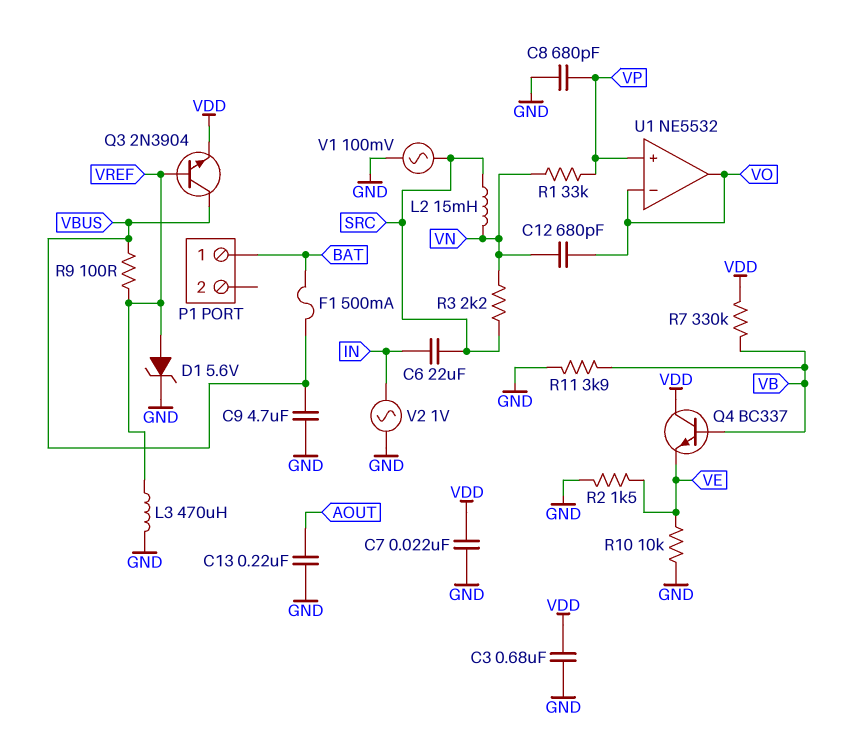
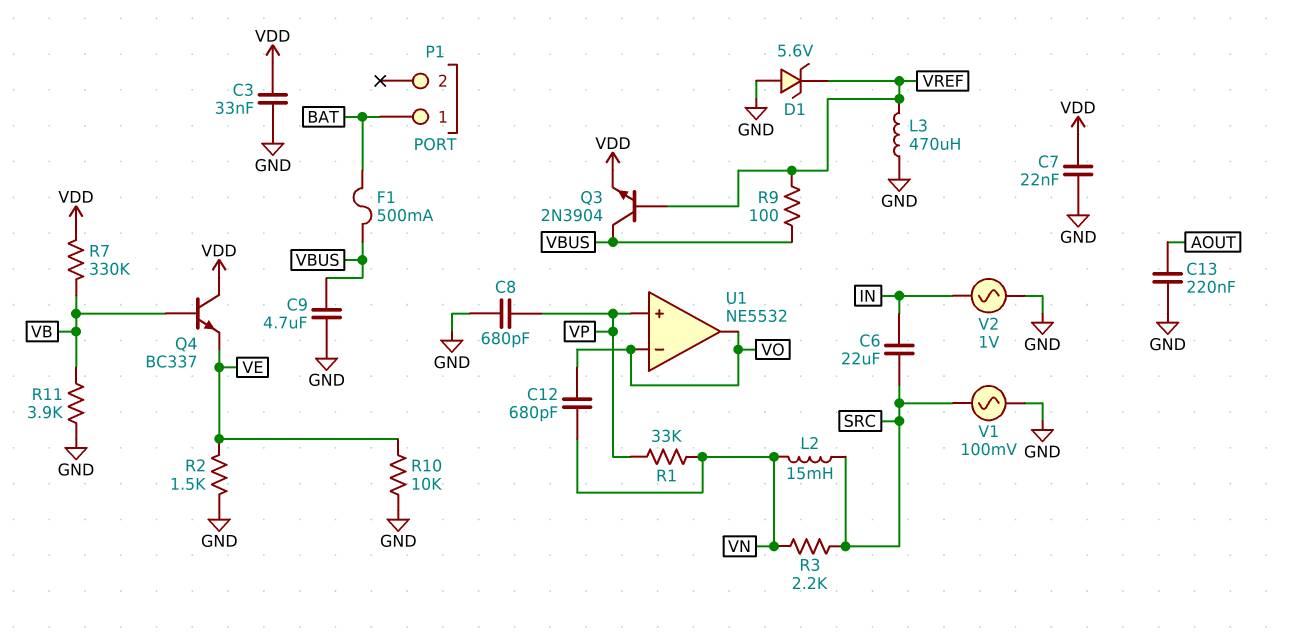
C3: 680nF (GND, VDD) -> 33nF (GND, VDD)
D1: zener 5.6V (A VREF, K GND) -> zener 5.6V (A GND, K VREF)

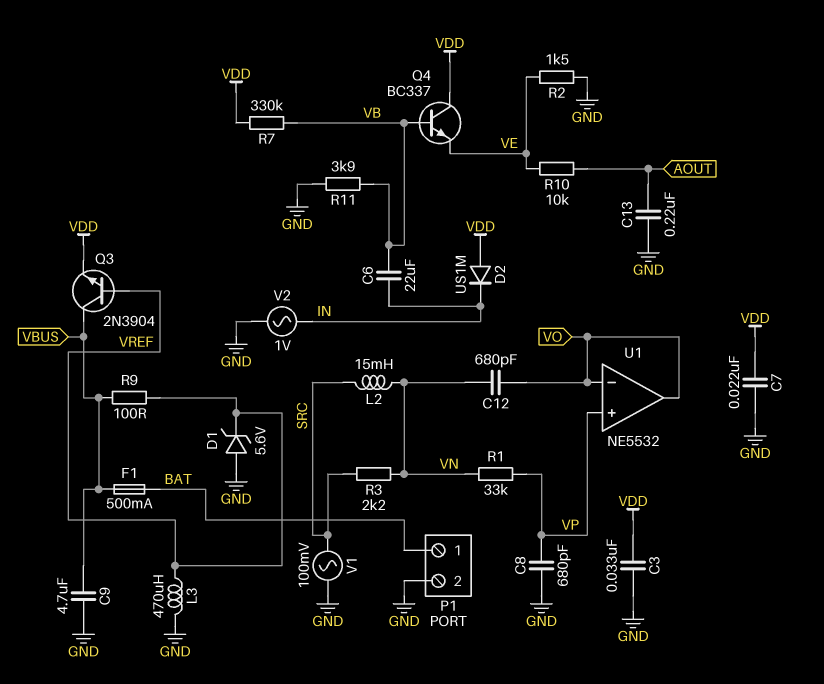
C6: 22uF (IN, SRC) -> 22uF (IN, VB)
D2: none -> diode US1M (A VDD, K IN)
P1 pin 2: none -> GND
R10: 10k (GND, VE) -> 10k (AOUT, VE)

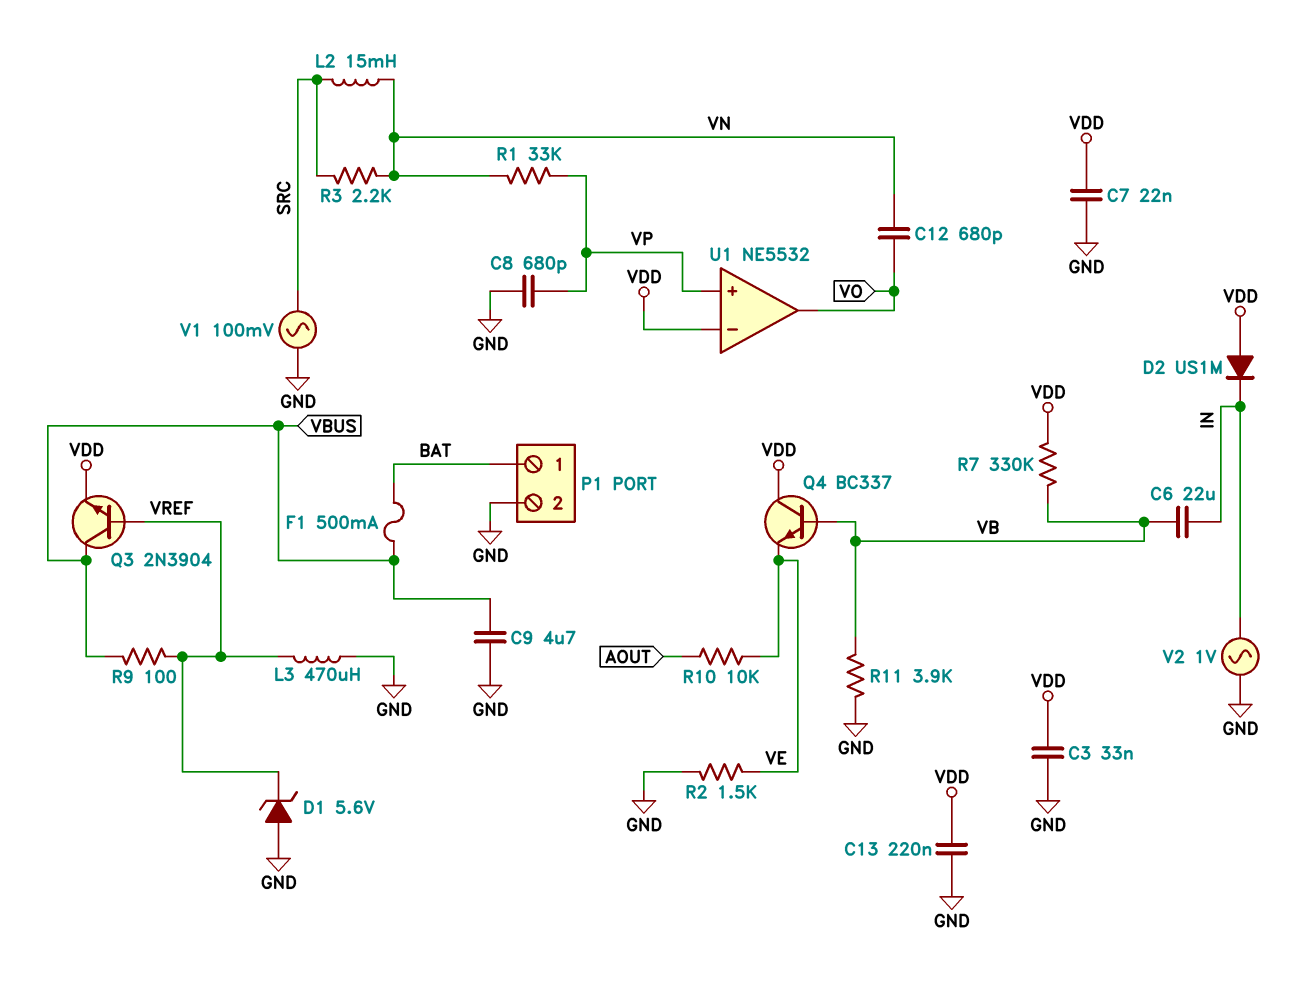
C13: 220nF (AOUT, GND) -> 220nF (GND, VDD)
U1 pin in-: VO -> VDD

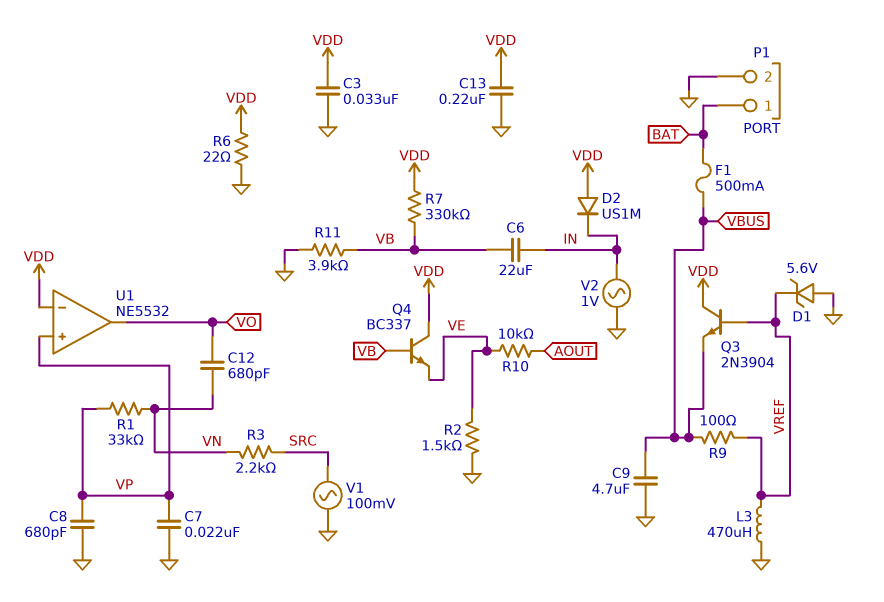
C7: 22nF (GND, VDD) -> 22nF (GND, VP)
L2: 15mH (SRC, VN) -> none
Q3: NPN 2N3904 (B VREF, C VBUS, E VDD) -> NPN 2N3904 (B VREF, C VDD, E VBUS)
R6: none -> 22 (GND, VDD)

